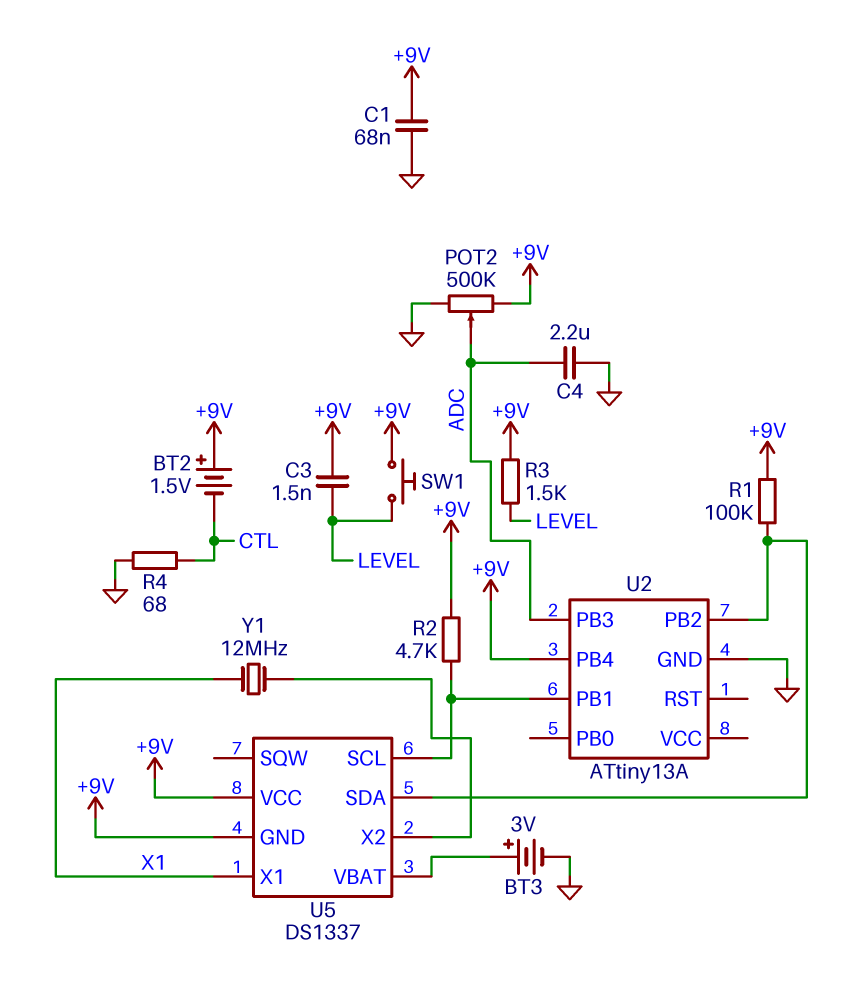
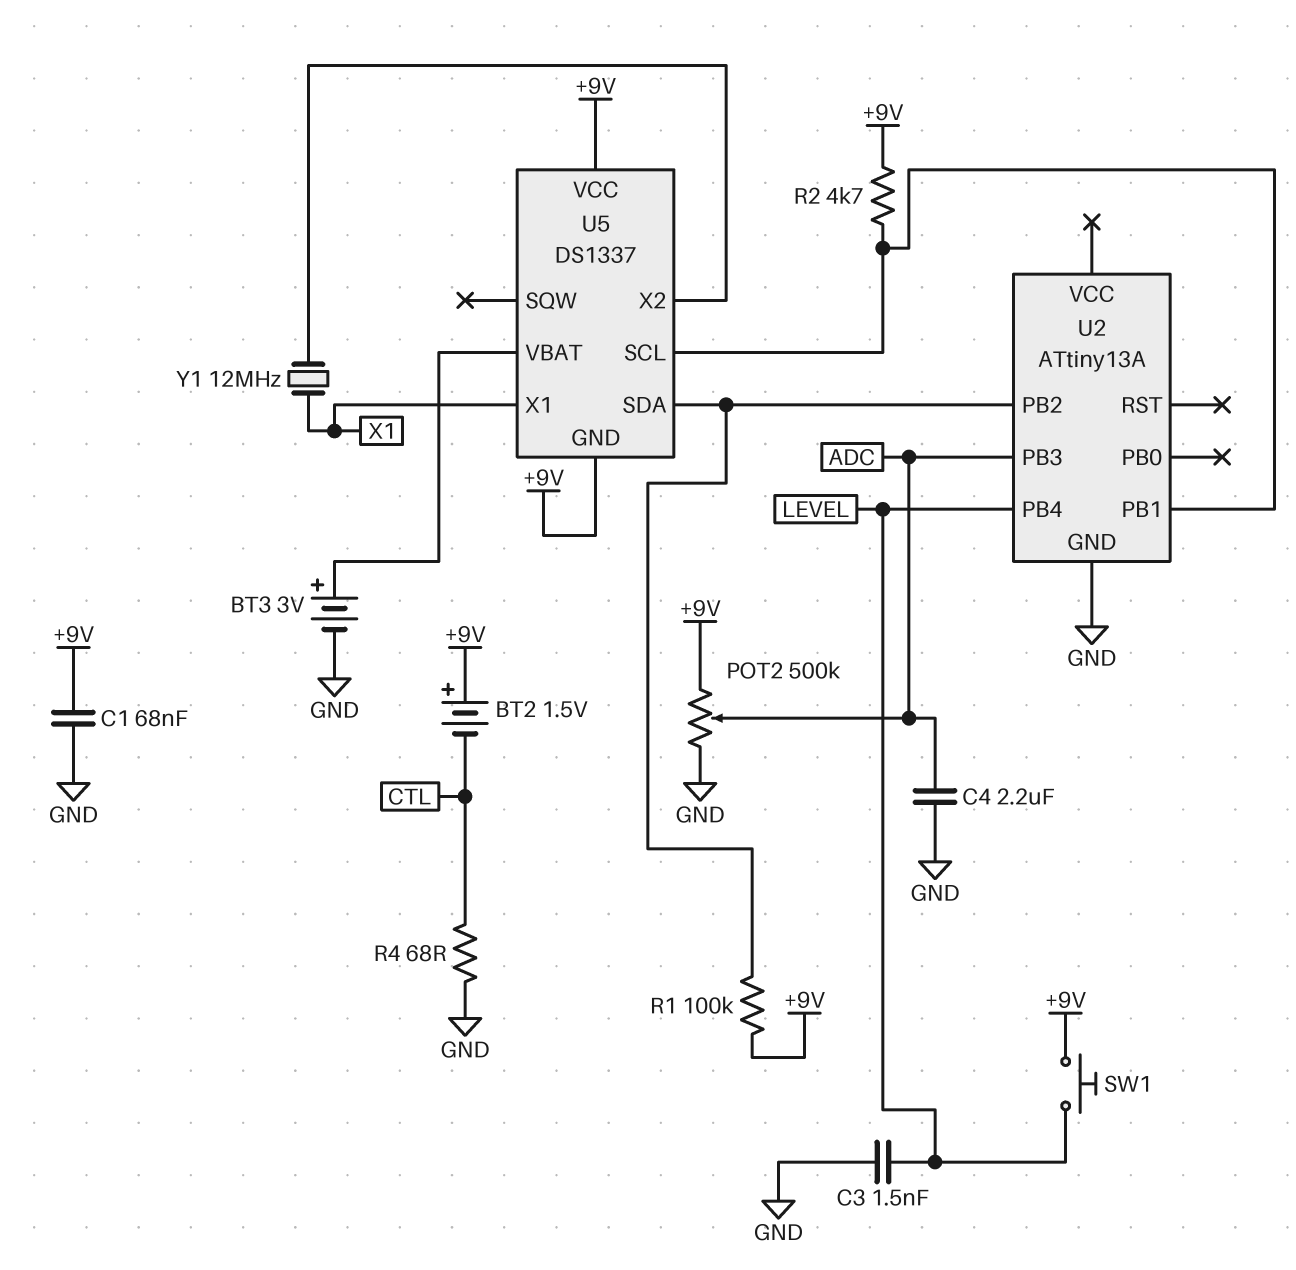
C3: 1.5nF (+9V, LEVEL) -> 1.5nF (GND, LEVEL)
R3: 1.5k (+9V, LEVEL) -> none
U2 pin PB4: +9V -> LEVEL

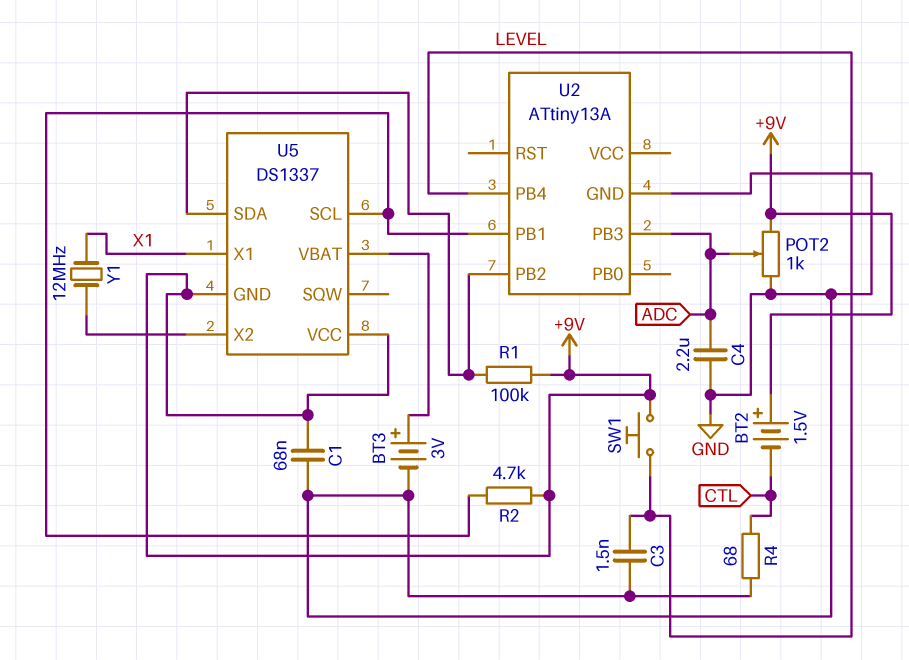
POT2: 500k (+9V, GND, wiper ADC) -> 1k (+9V, GND, wiper ADC)

